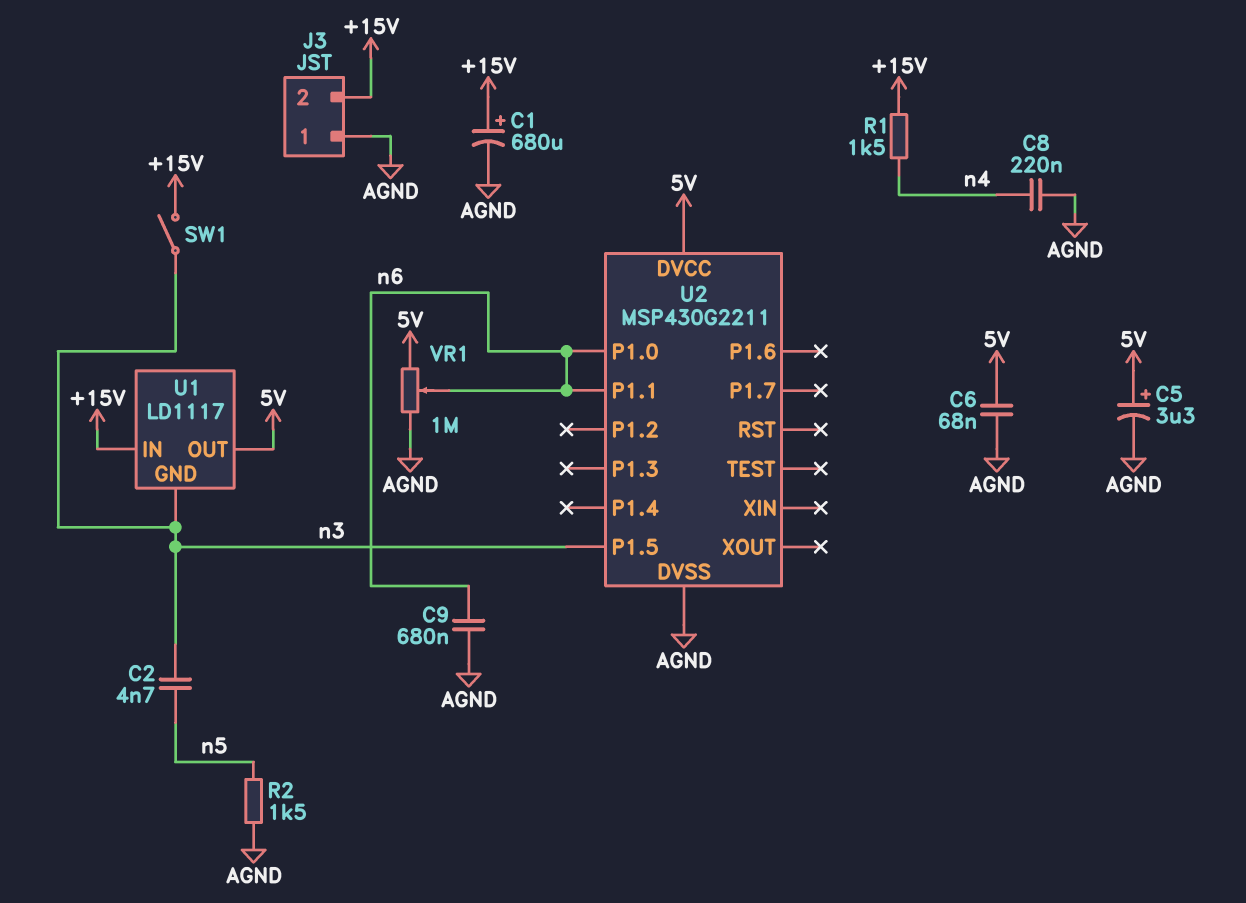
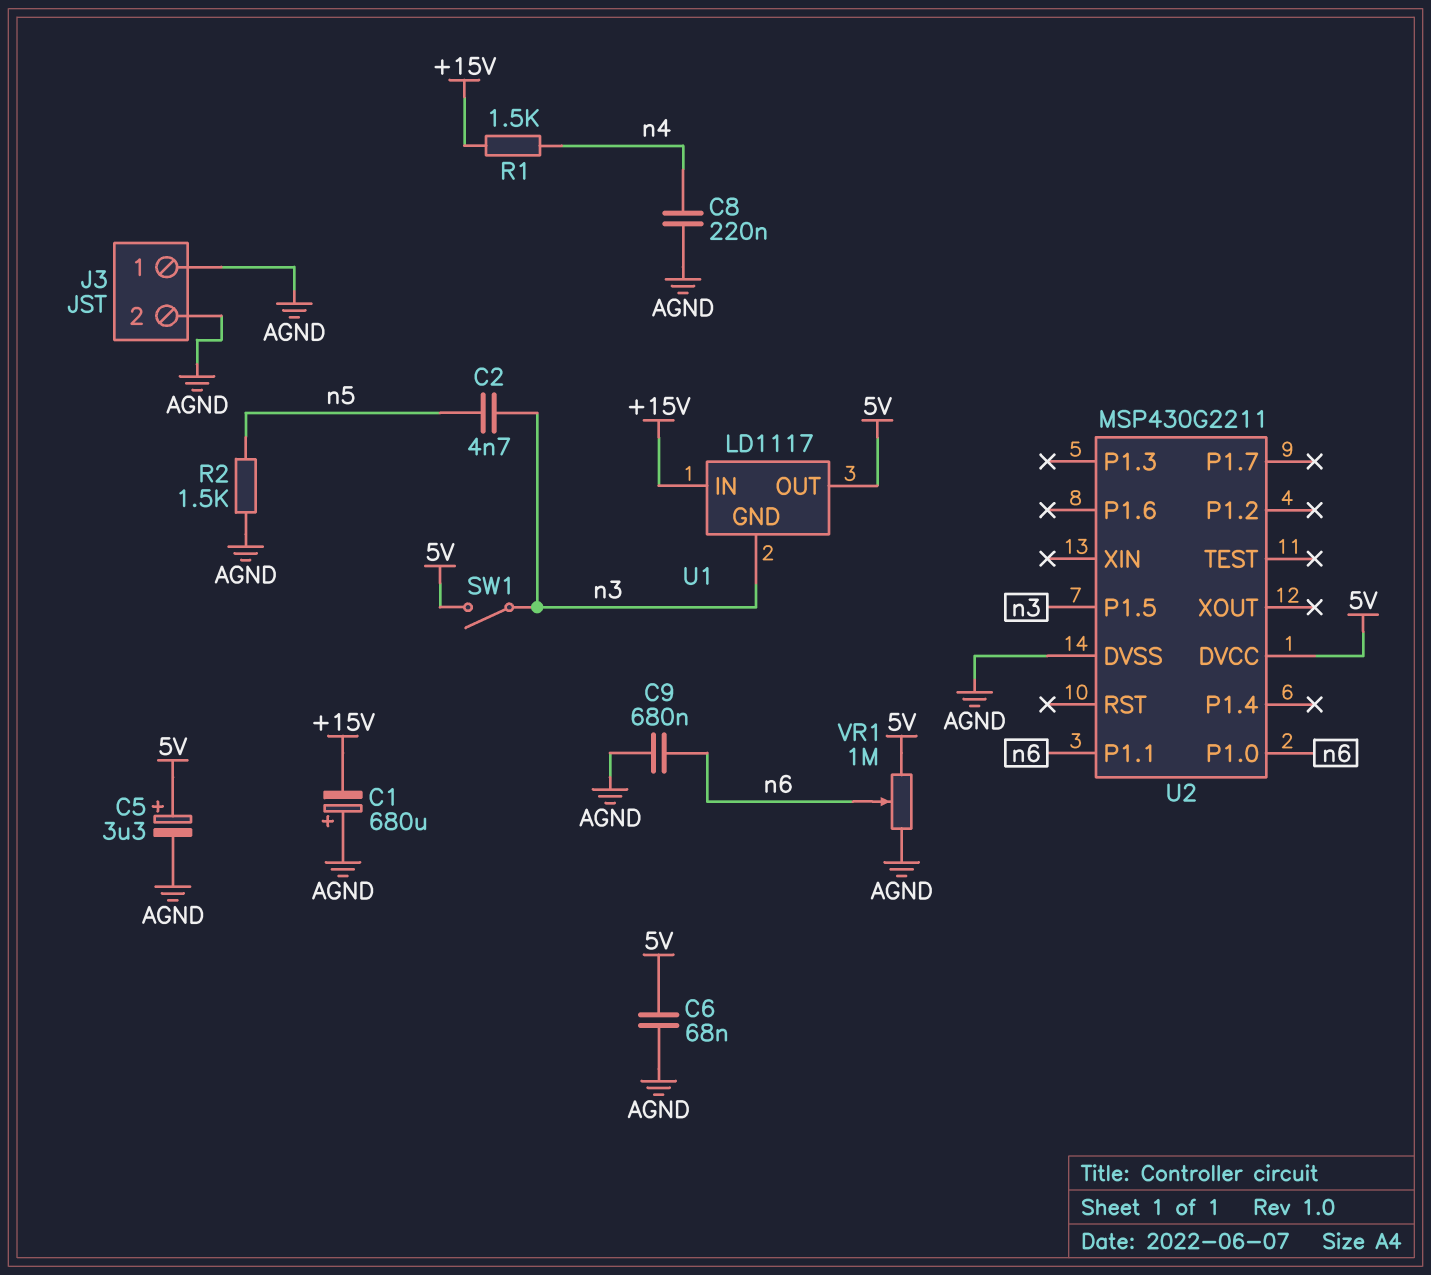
C1: 680uF (plus +15V, minus AGND) -> 680uF (plus AGND, minus +15V)
J3 pin 2: +15V -> AGND
SW1: switch (+15V, n3) -> switch (5V, n3)

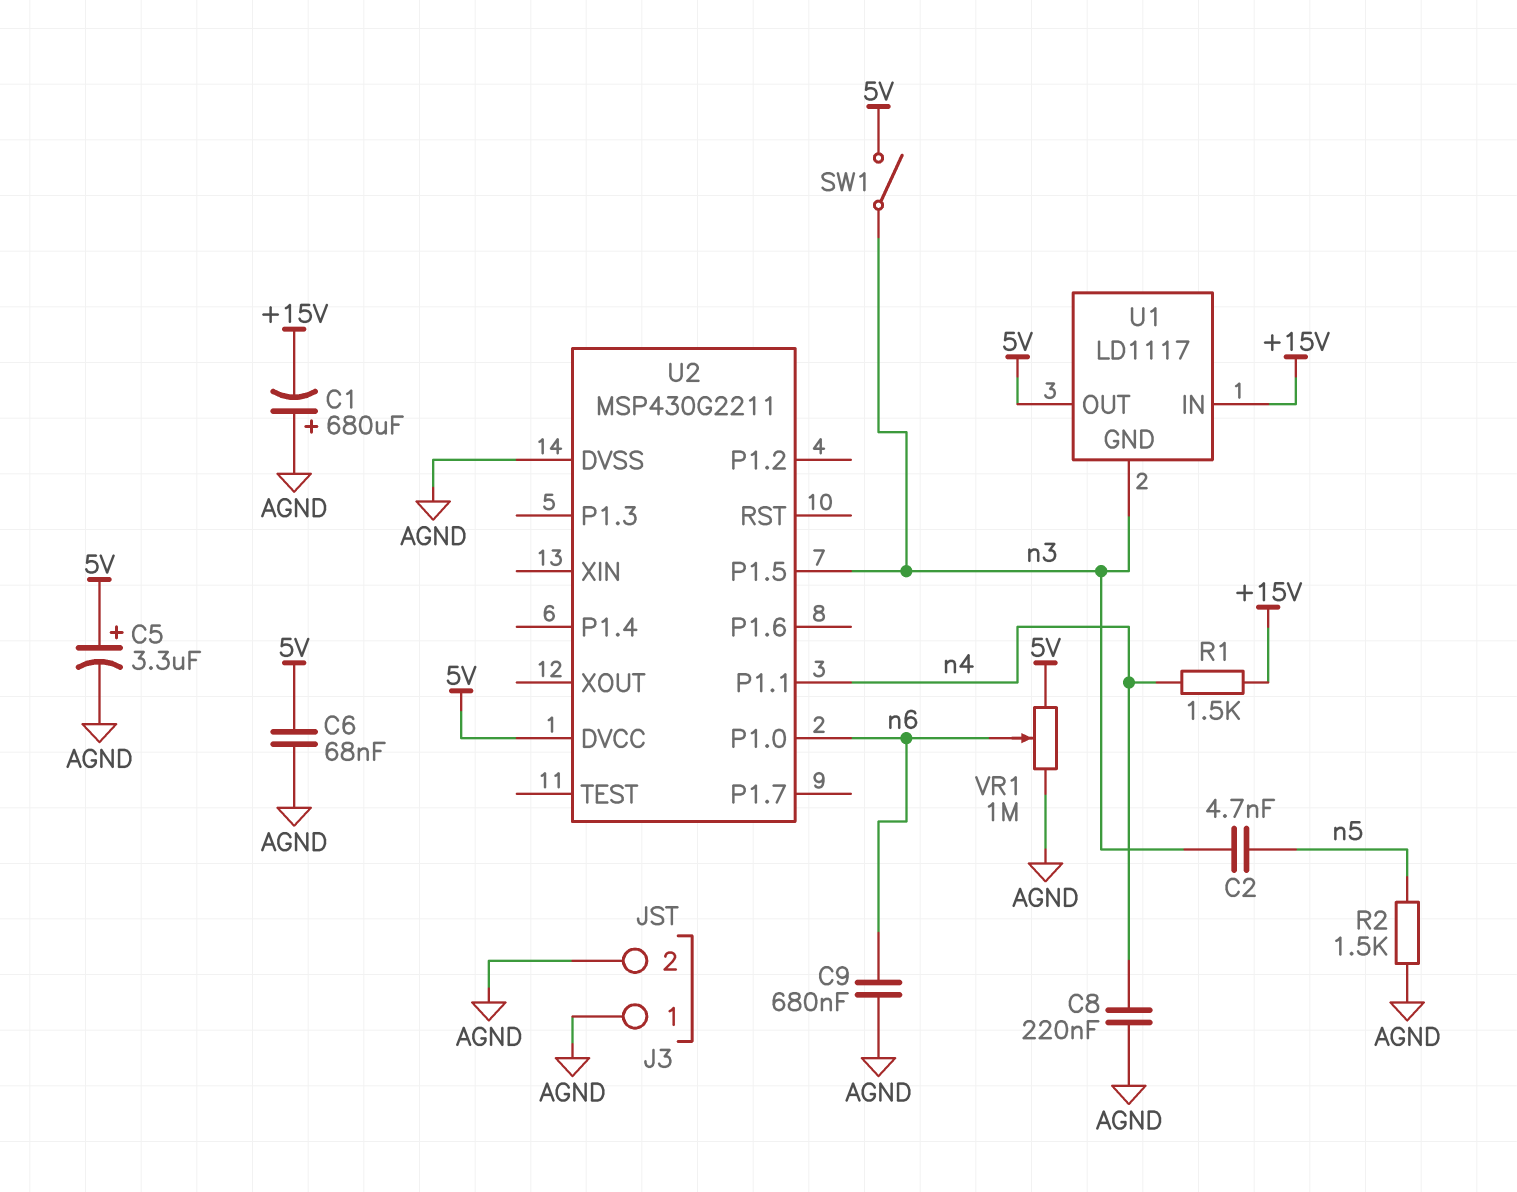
U2 pin P1.1: n6 -> n4

